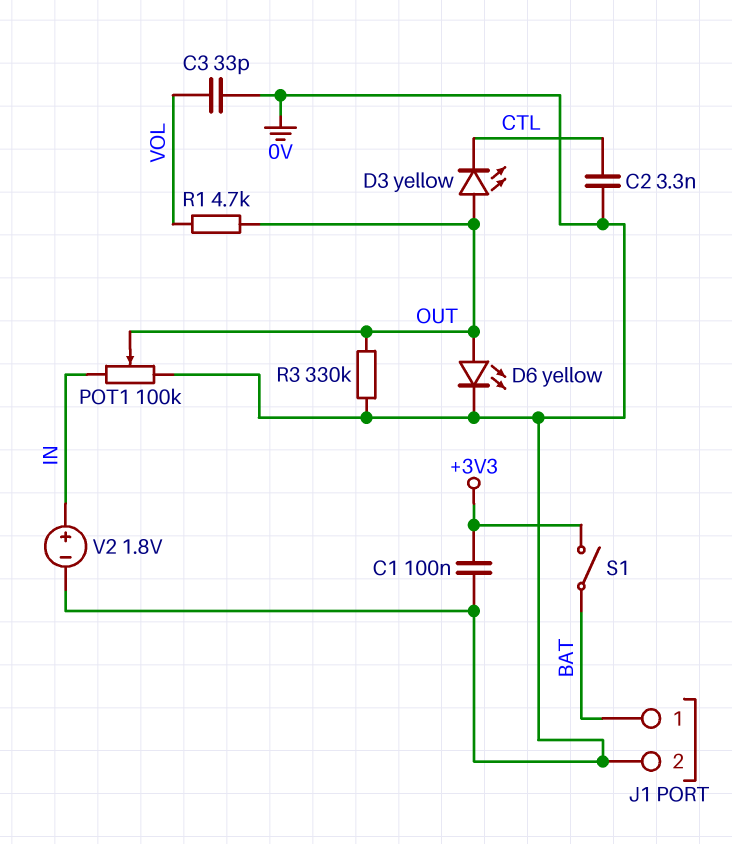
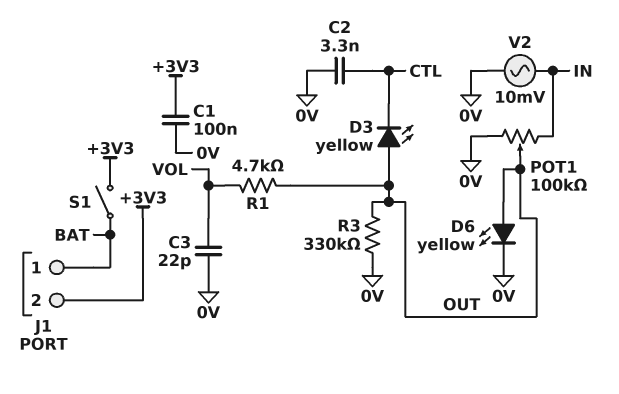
C3: 33pF (0V, VOL) -> 22pF (0V, VOL)
J1 pin 2: 0V -> +3V3
V2: 1.8V (plus IN, minus 0V) -> AC 10mV (0V, IN)

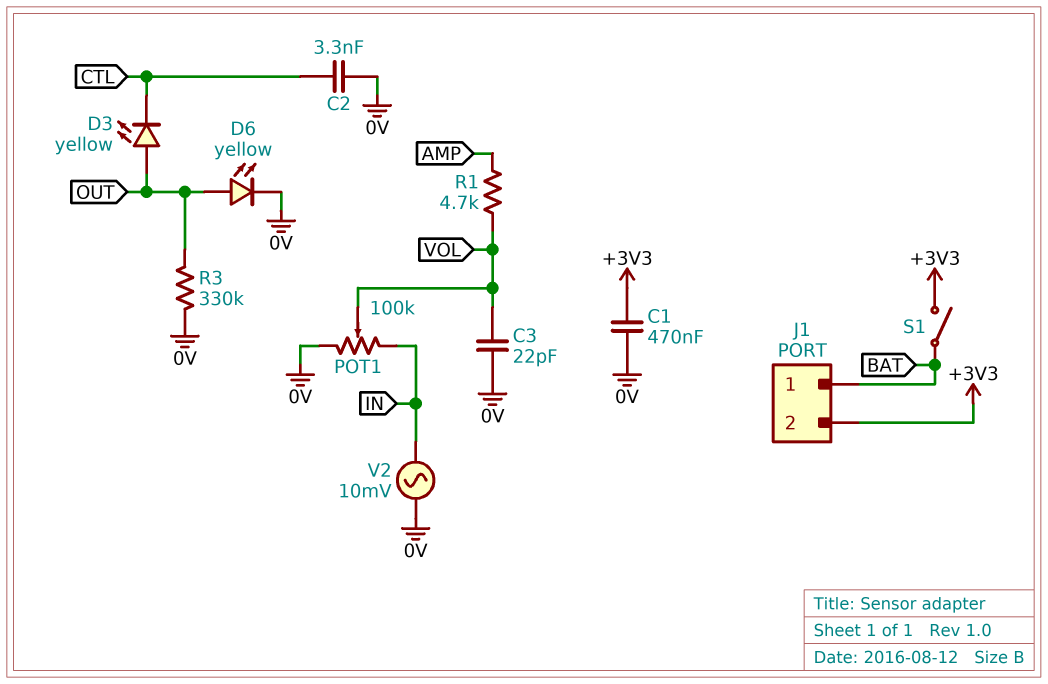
C1: 100nF (+3V3, 0V) -> 470nF (+3V3, 0V)
POT1: 100k (0V, IN, wiper OUT) -> 100k (0V, IN, wiper VOL)
R1: 4.7k (OUT, VOL) -> 4.7k (AMP, VOL)

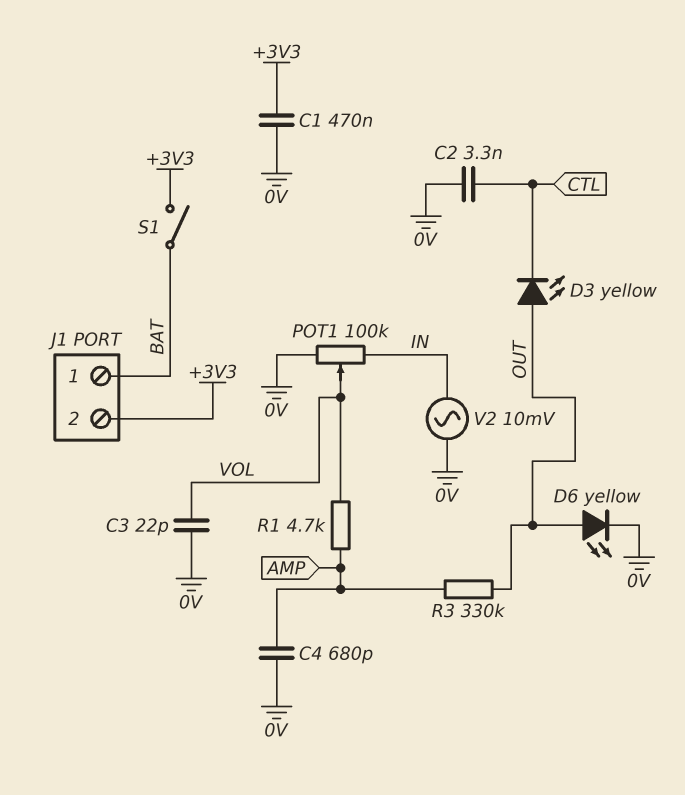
C4: none -> 680pF (0V, AMP)
R3: 330k (0V, OUT) -> 330k (AMP, OUT)

